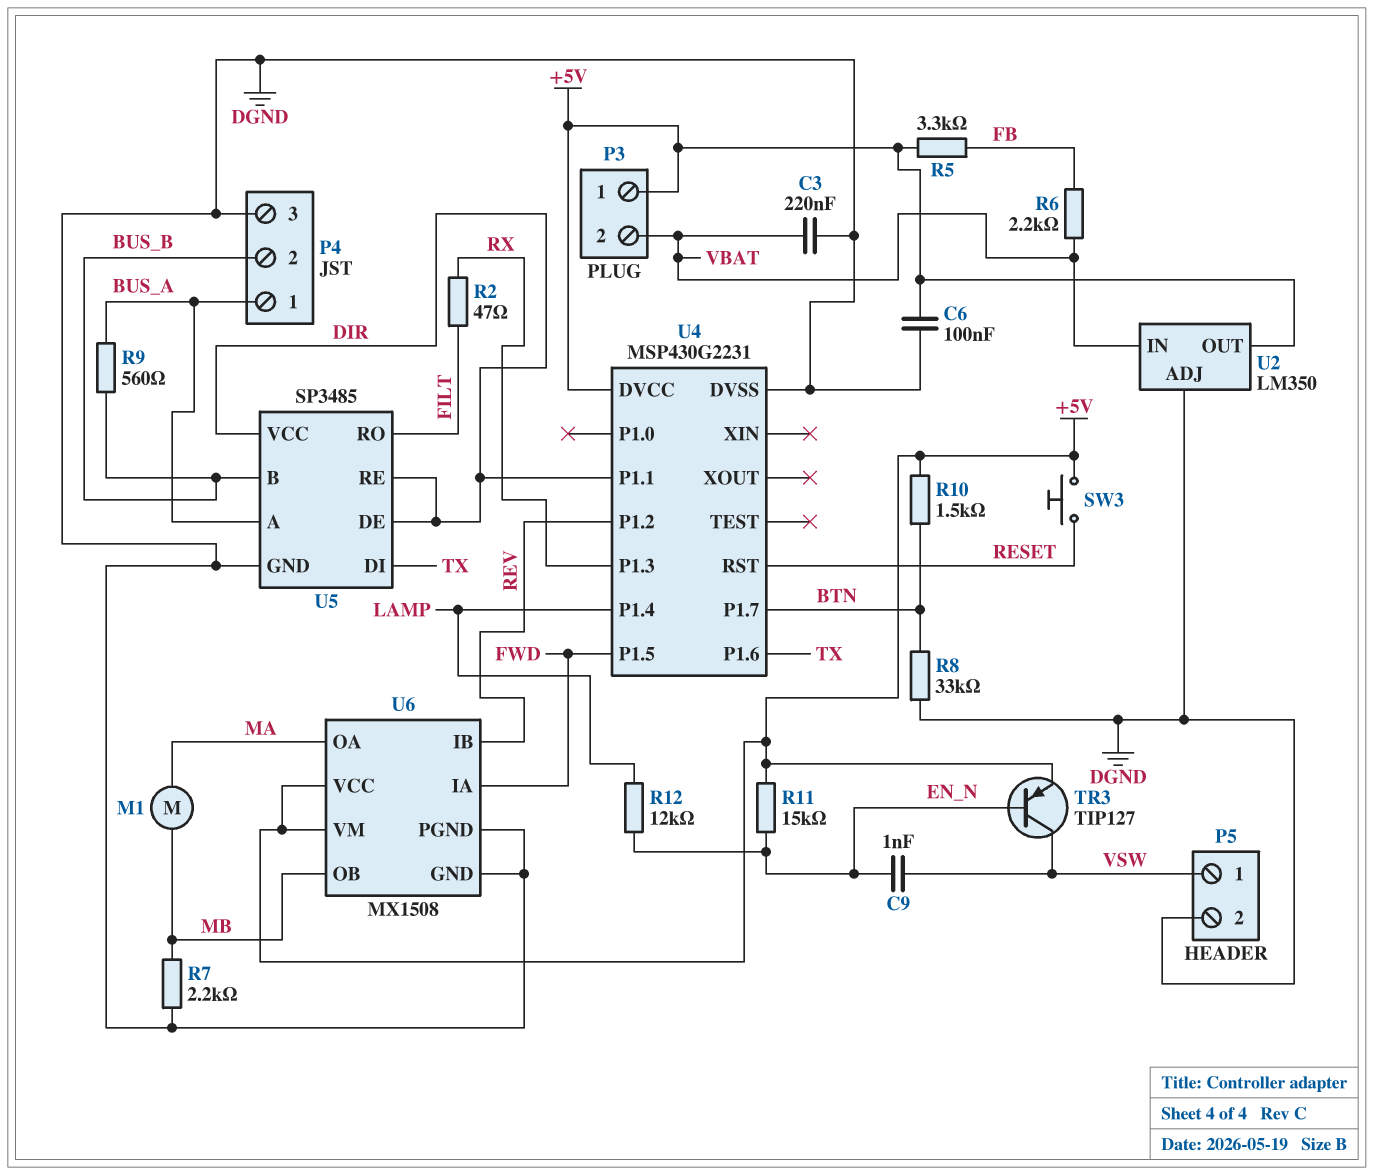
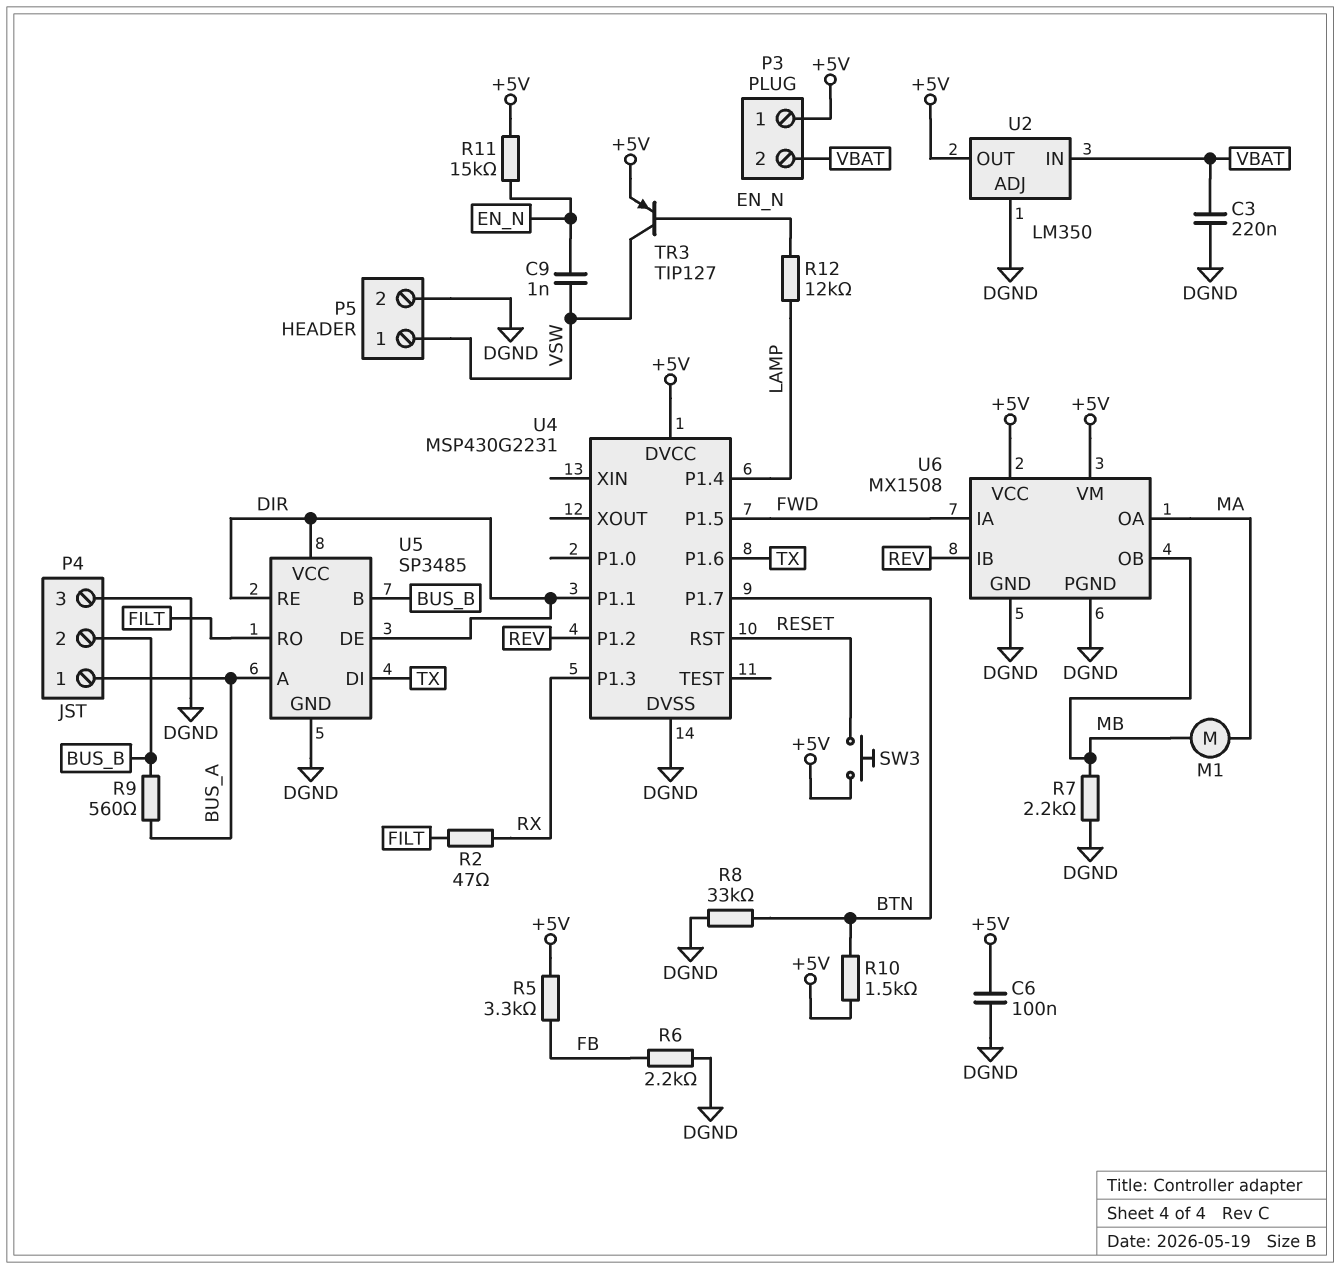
R6: 2.2k (FB, VBAT) -> 2.2k (DGND, FB)

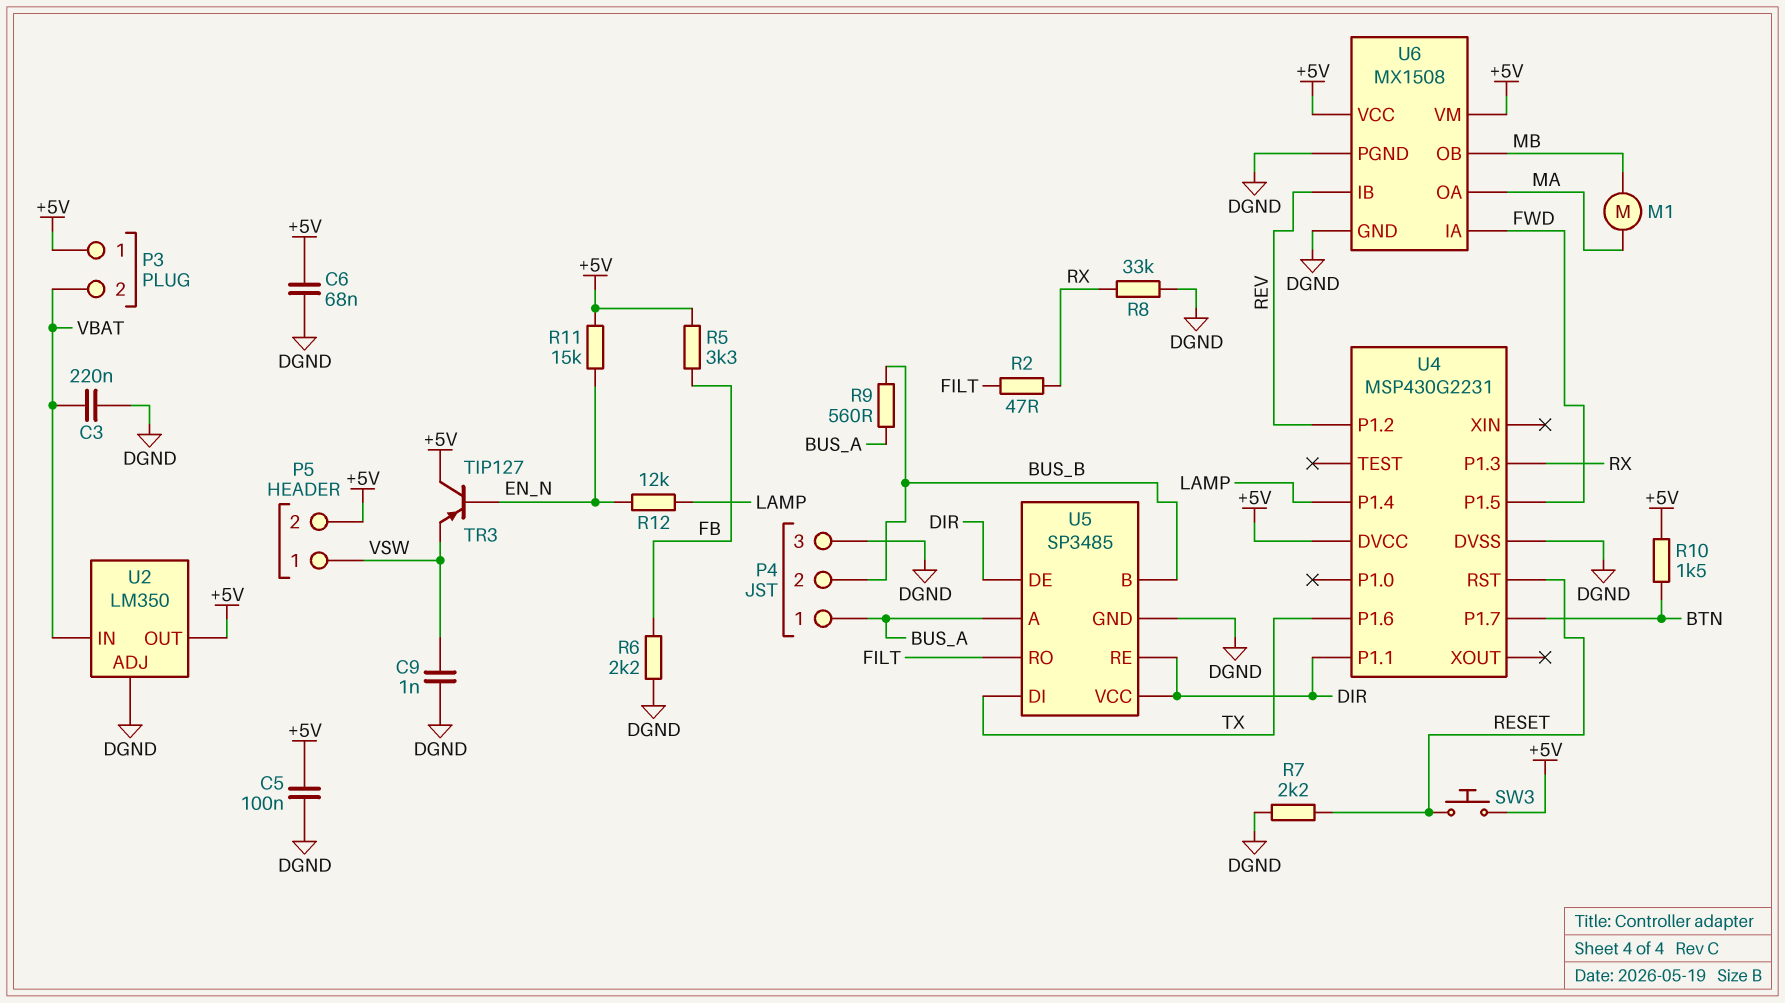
C5: none -> 100nF (+5V, DGND)
C6: 100nF (+5V, DGND) -> 68nF (+5V, DGND)
C9: 1nF (EN_N, VSW) -> 1nF (DGND, VSW)
P5 pin 2: DGND -> +5V
R7: 2.2k (DGND, MB) -> 2.2k (DGND, RESET)
R8: 33k (BTN, DGND) -> 33k (DGND, RX)
TR3: PNP TIP127 (B EN_N, C VSW, E +5V) -> PNP TIP127 (B EN_N, C +5V, E VSW)

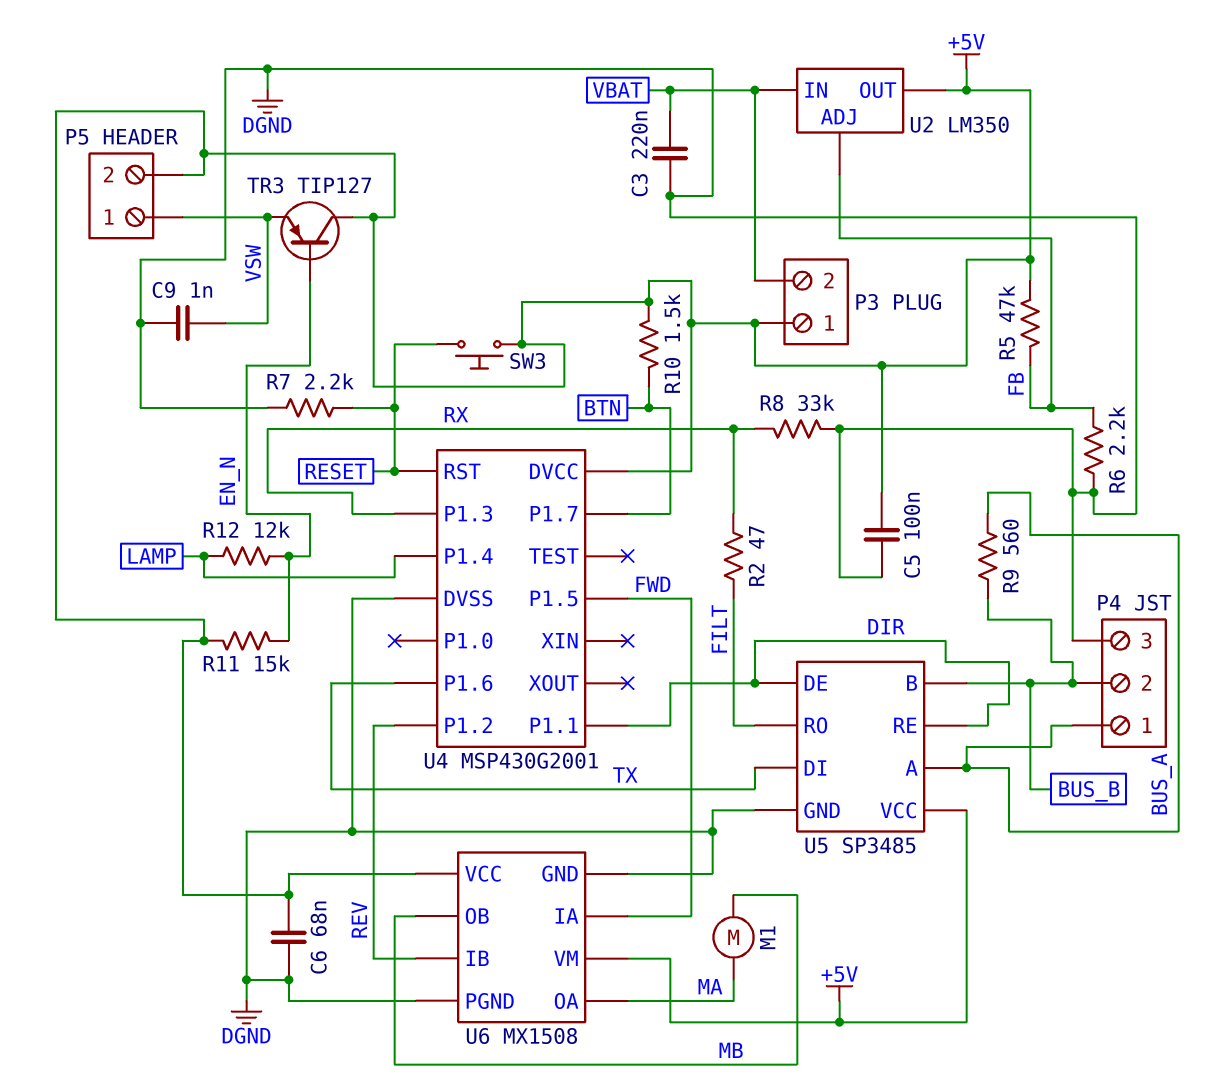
R5: 3.3k (+5V, FB) -> 47k (+5V, FB)
U2 pin ADJ: DGND -> FB
U4: MSP430G2231 -> MSP430G2001
U5 pin VCC: DIR -> +5V

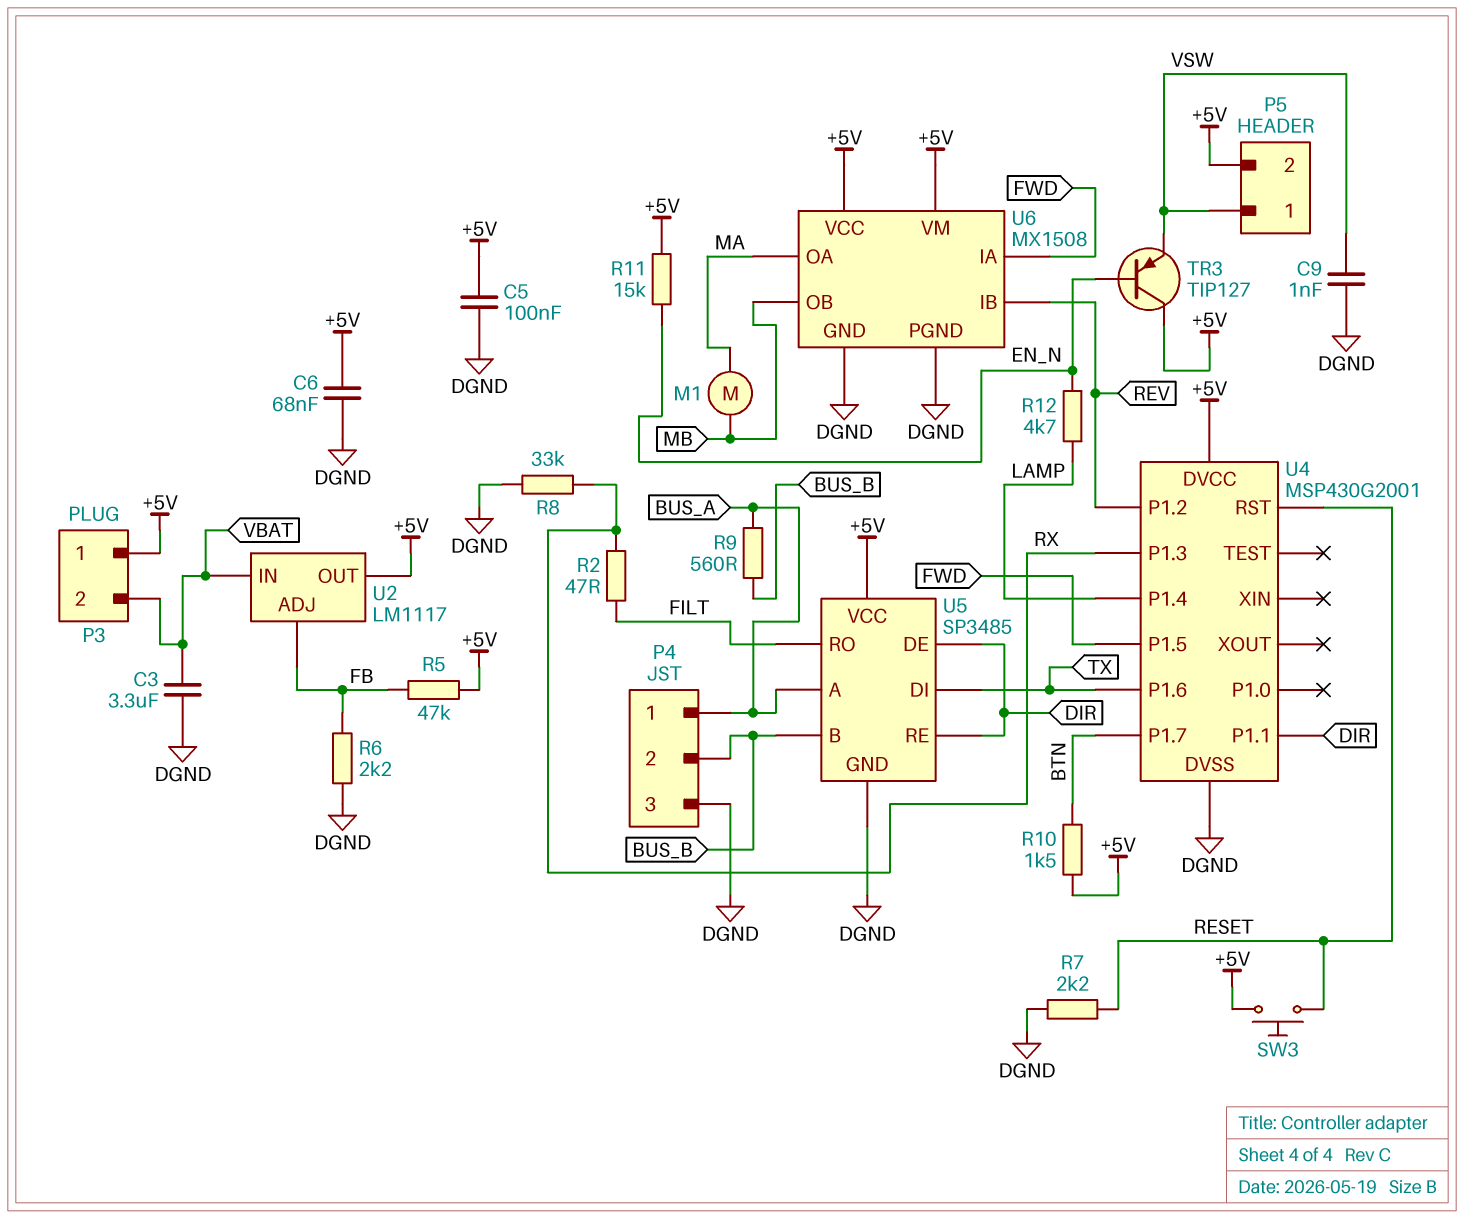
C3: 220nF (DGND, VBAT) -> 3.3uF (DGND, VBAT)
R12: 12k (EN_N, LAMP) -> 4.7k (EN_N, LAMP)
U2: LM350 -> LM1117

